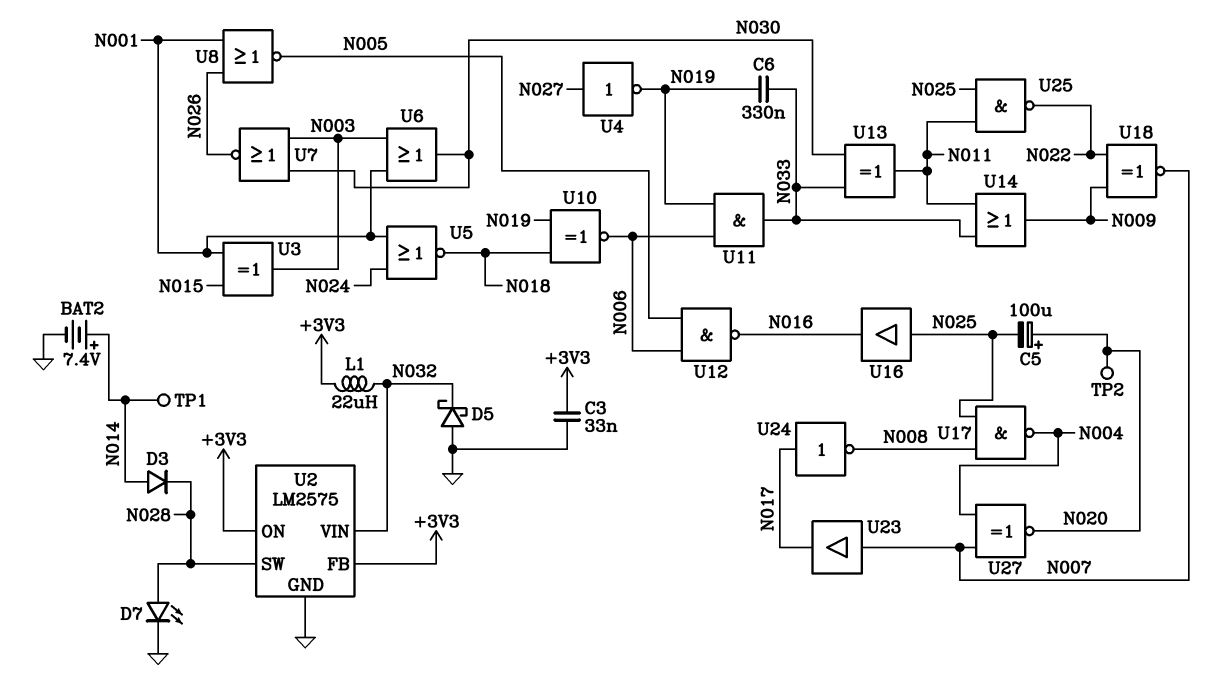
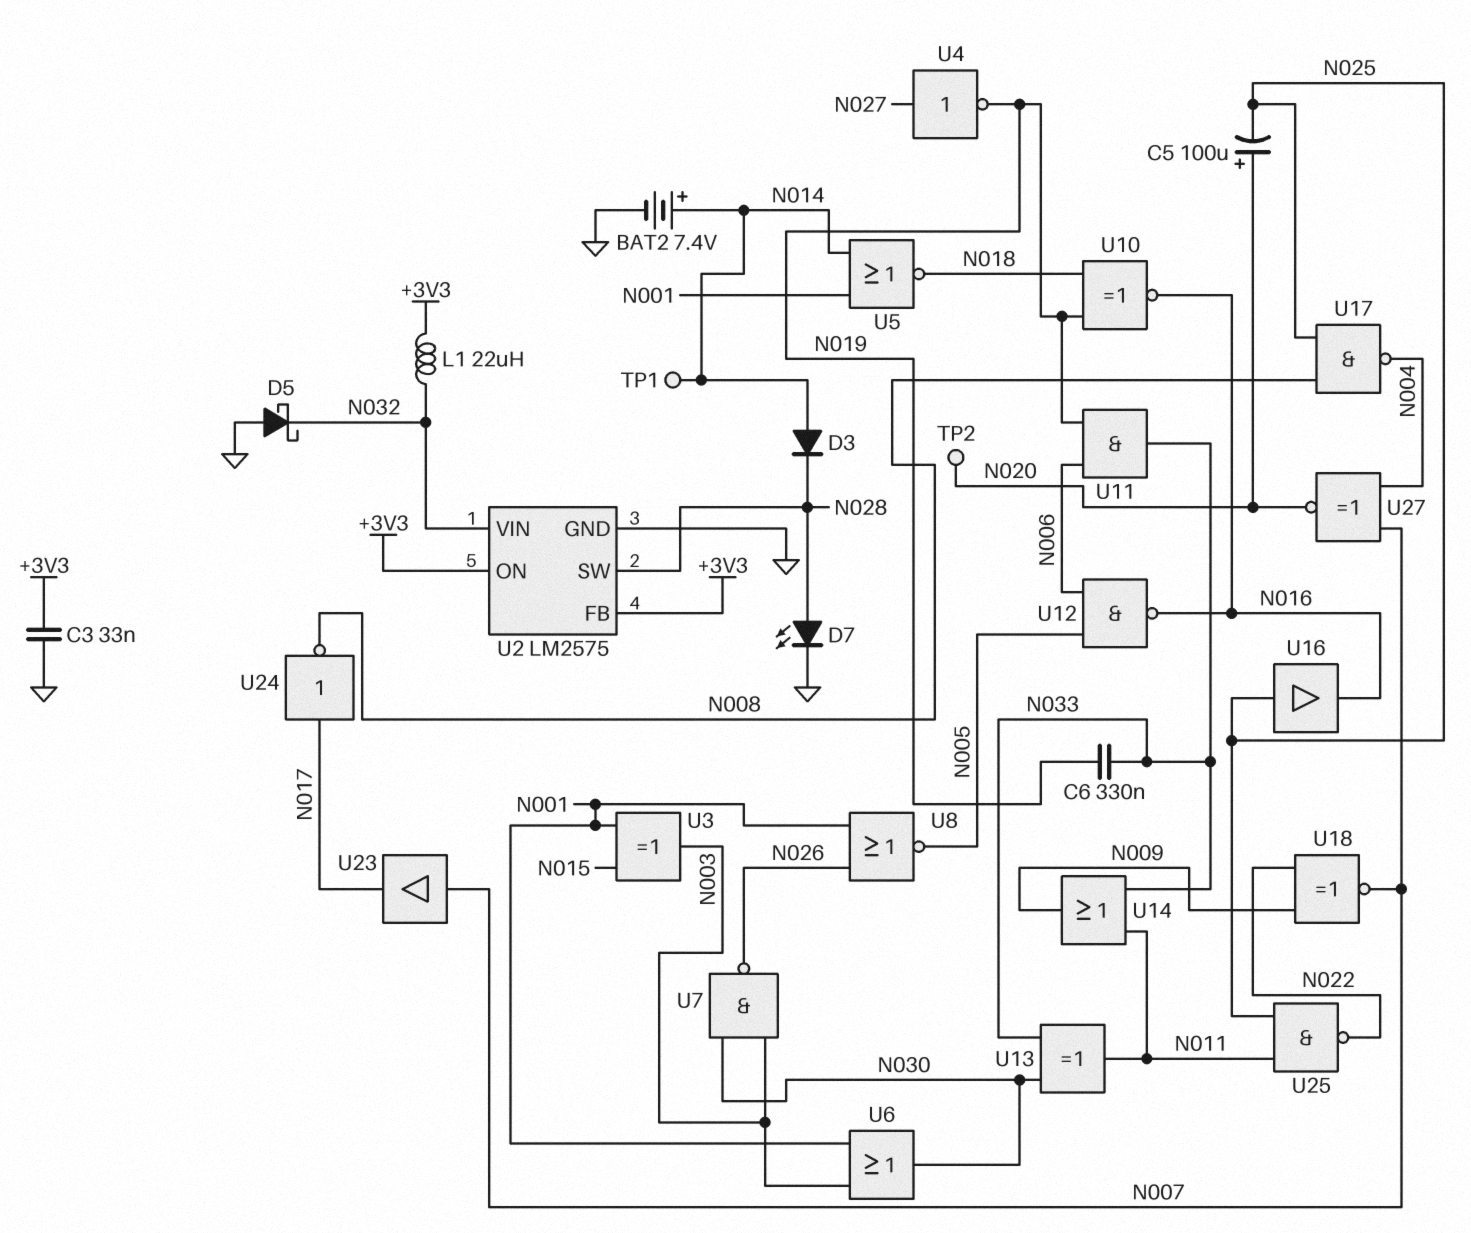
U5: NOR (in N001, in N024, out N018) -> NOR (in N001, in N014, out N018)
U7: NOR (in N003, in N030, out N026) -> NAND (in N003, in N030, out N026)
U10: XNOR (in N018, in N019, out N006) -> XNOR (in N018, in N019, out N016)

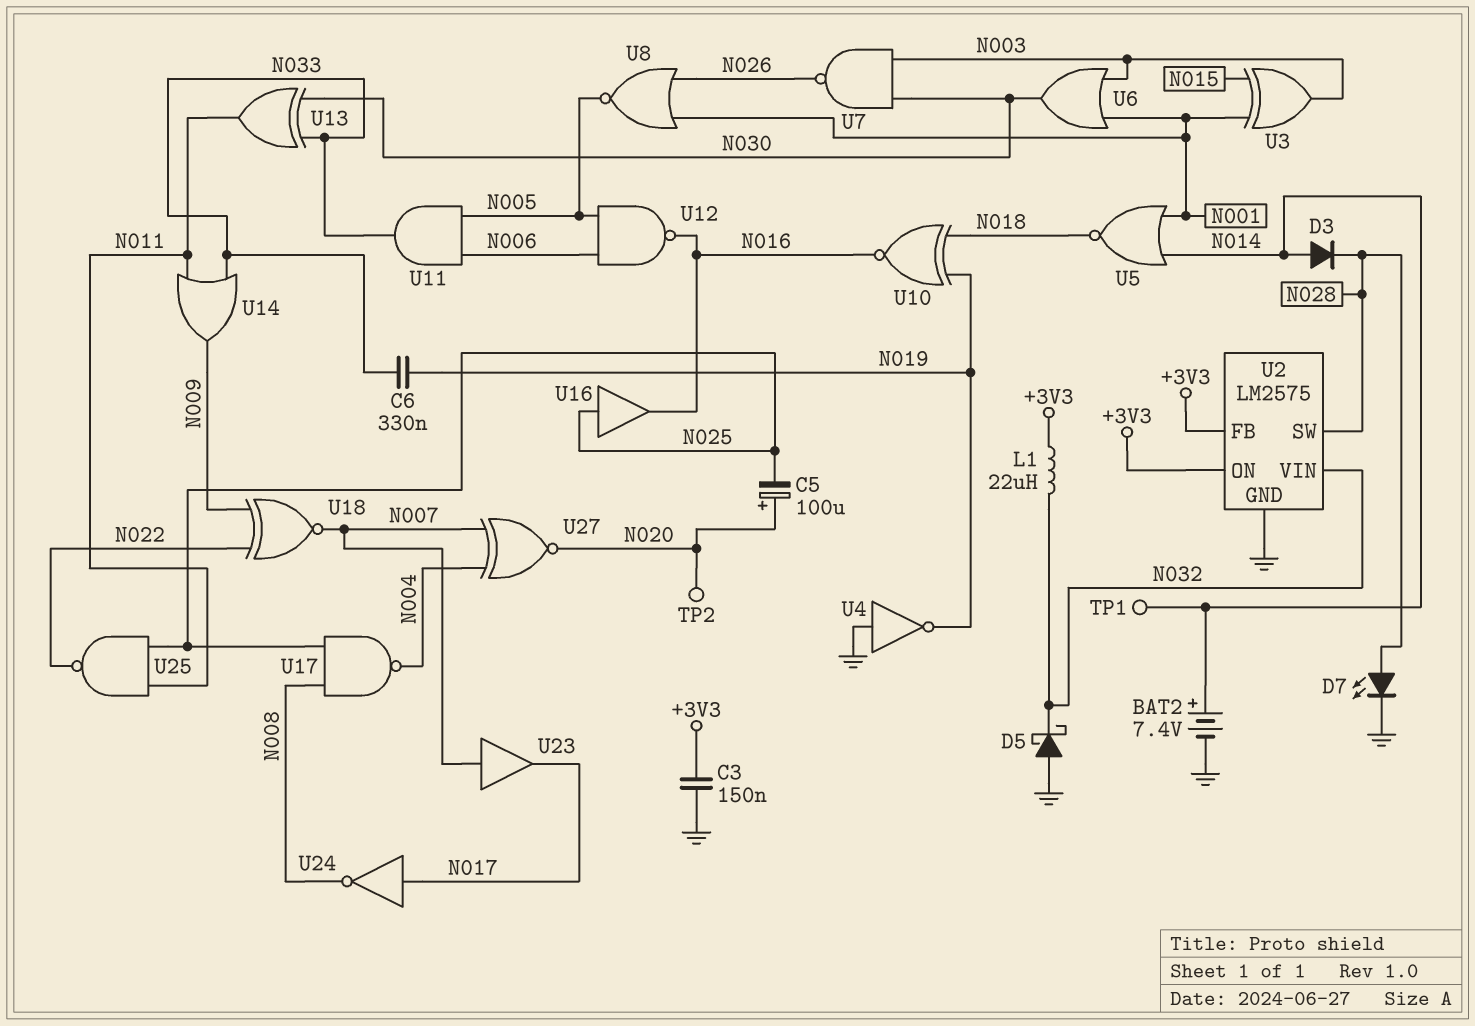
C3: 33nF (+3V3, GND) -> 150nF (+3V3, GND)
U4: NOT (in N027, out N019) -> NOT (in GND, out N019)
U11: AND (in N006, in N019, out N033) -> AND (in N005, in N006, out N033)

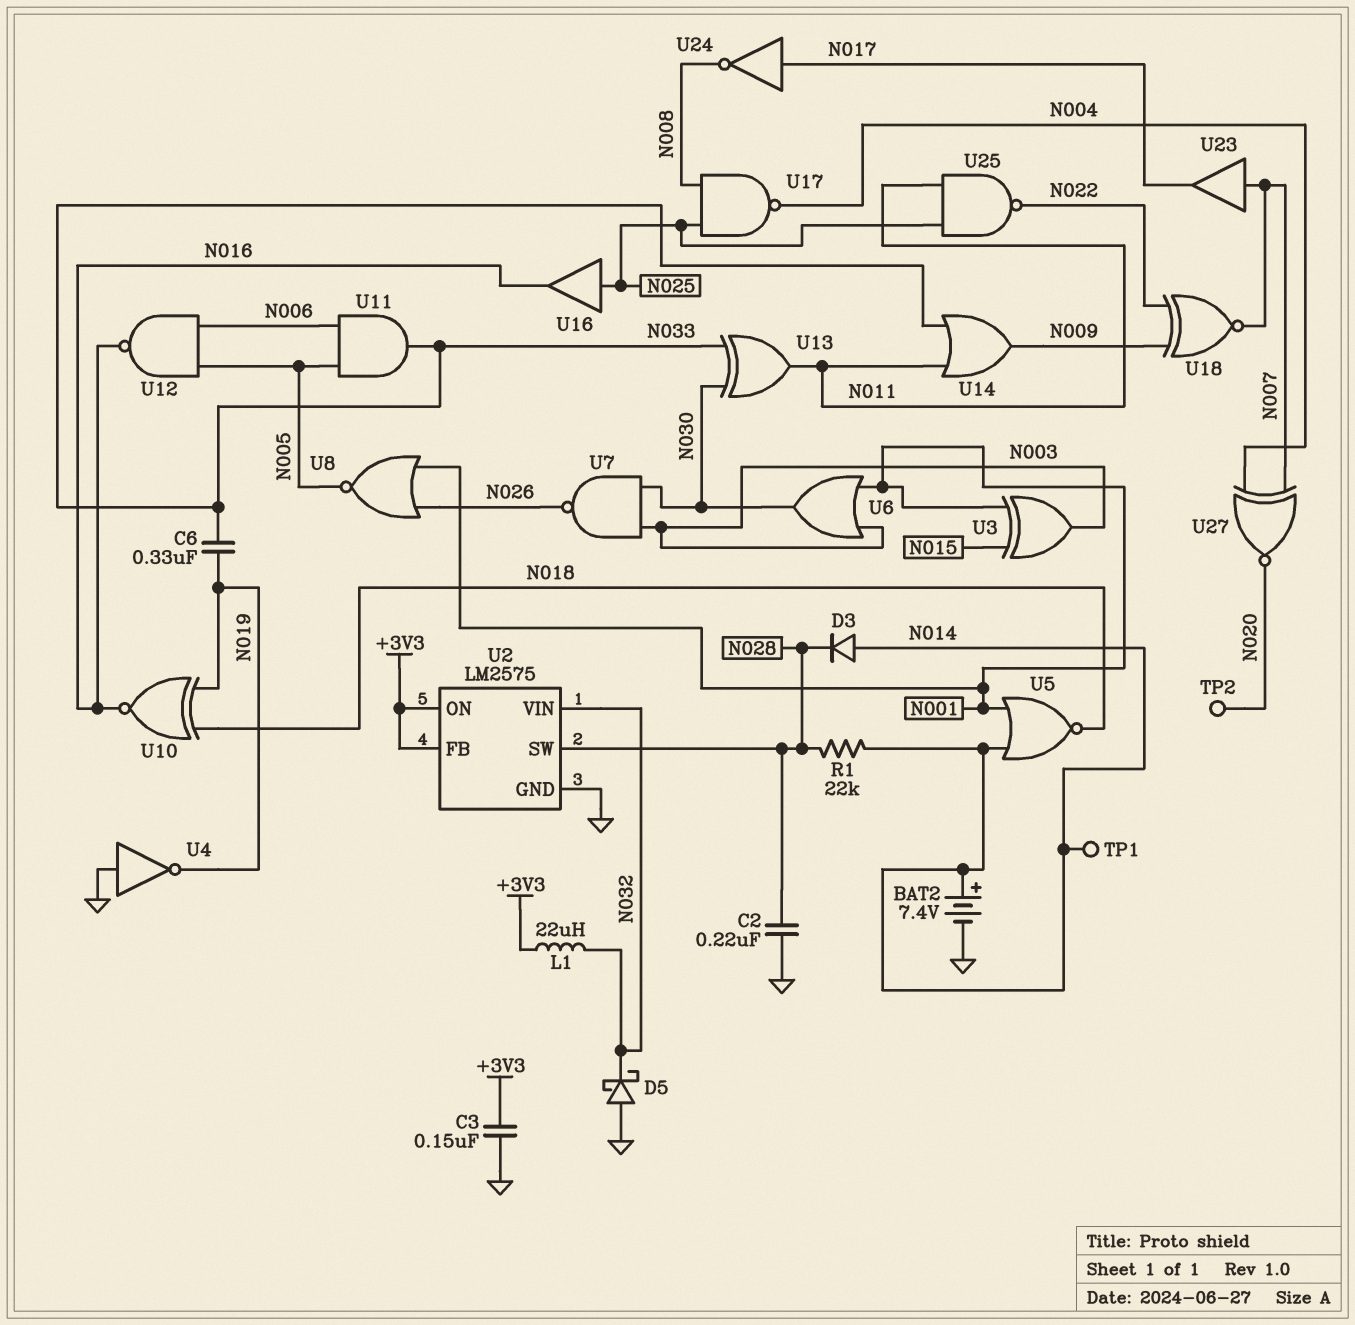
C2: none -> 220nF (GND, N028)
C5: 100uF (plus N020, minus N025) -> none
D7: LED (A N028, K GND) -> none
R1: none -> 22k (N014, N028)

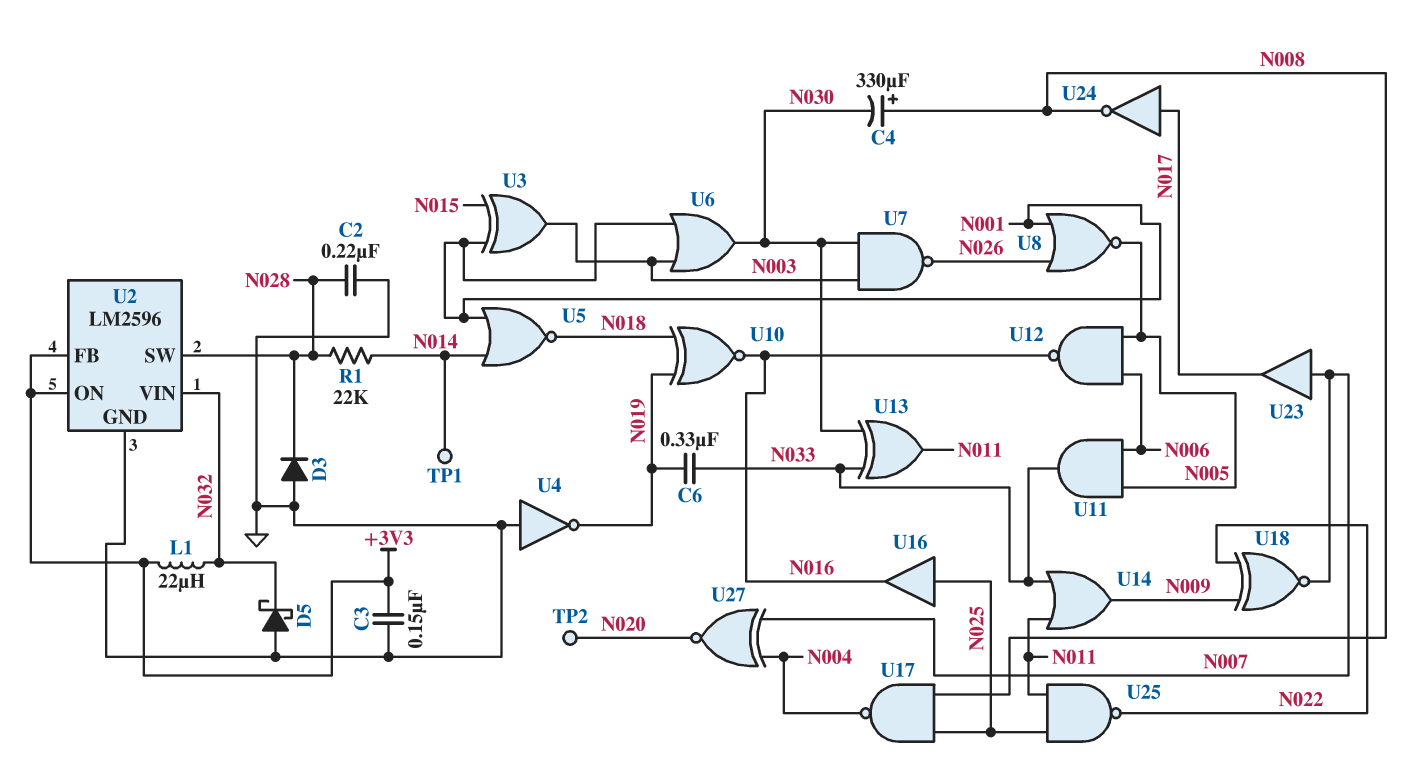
BAT2: 7.4V (plus N014, minus GND) -> none
C4: none -> 330uF (plus N008, minus N030)
D3: diode (A N014, K N028) -> diode (A GND, K N028)
U2: LM2575 -> LM2596

